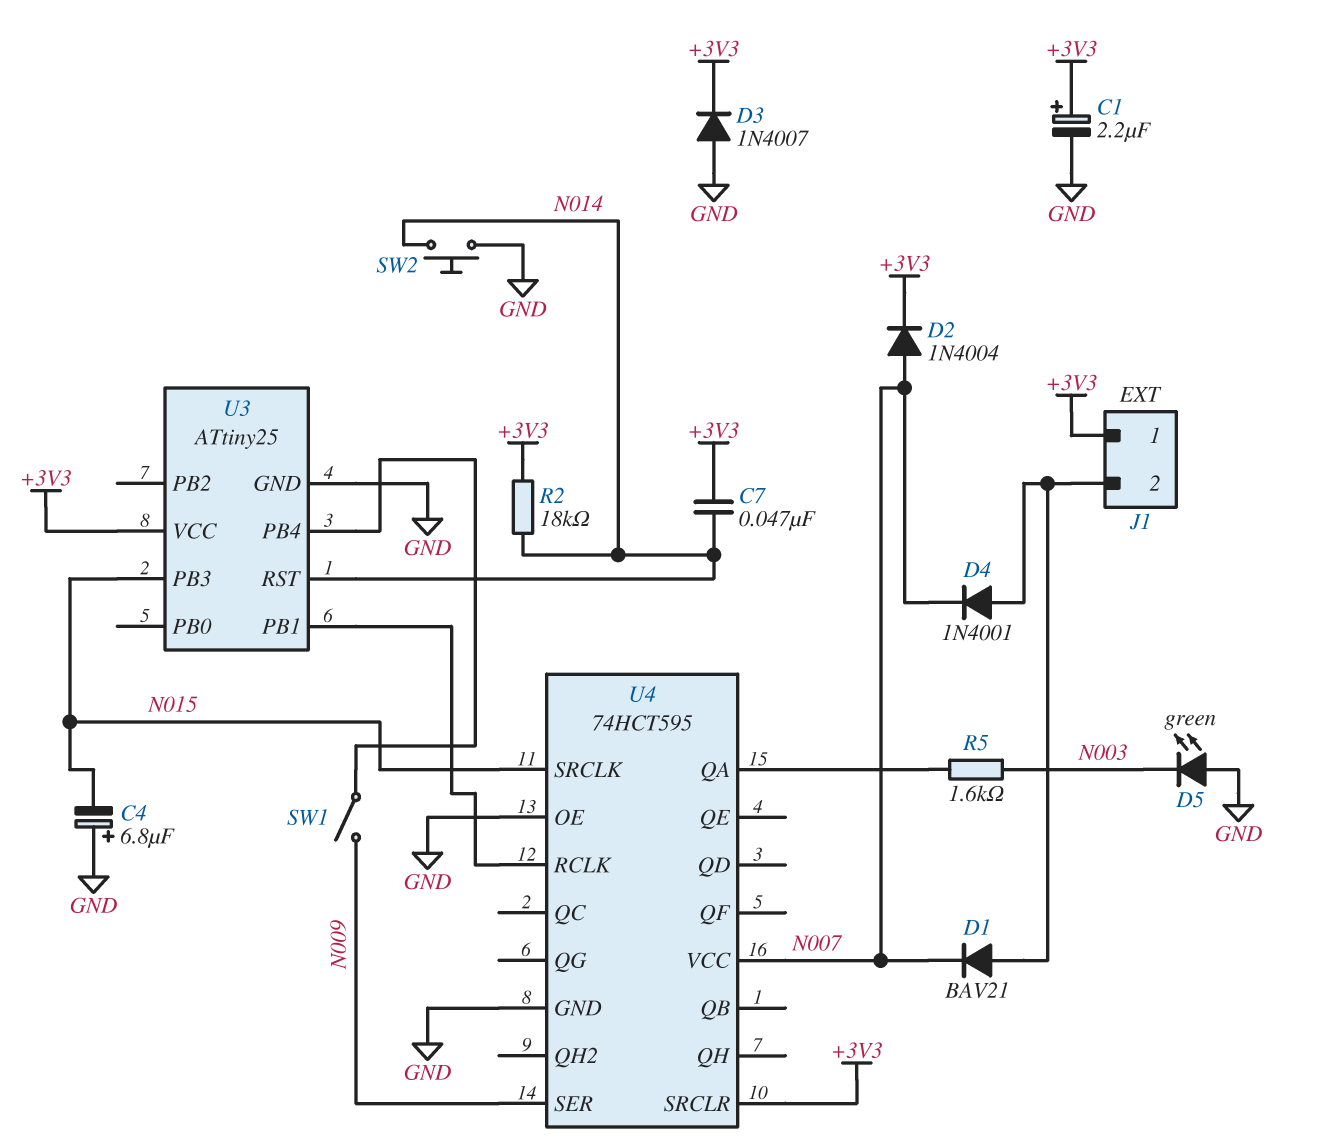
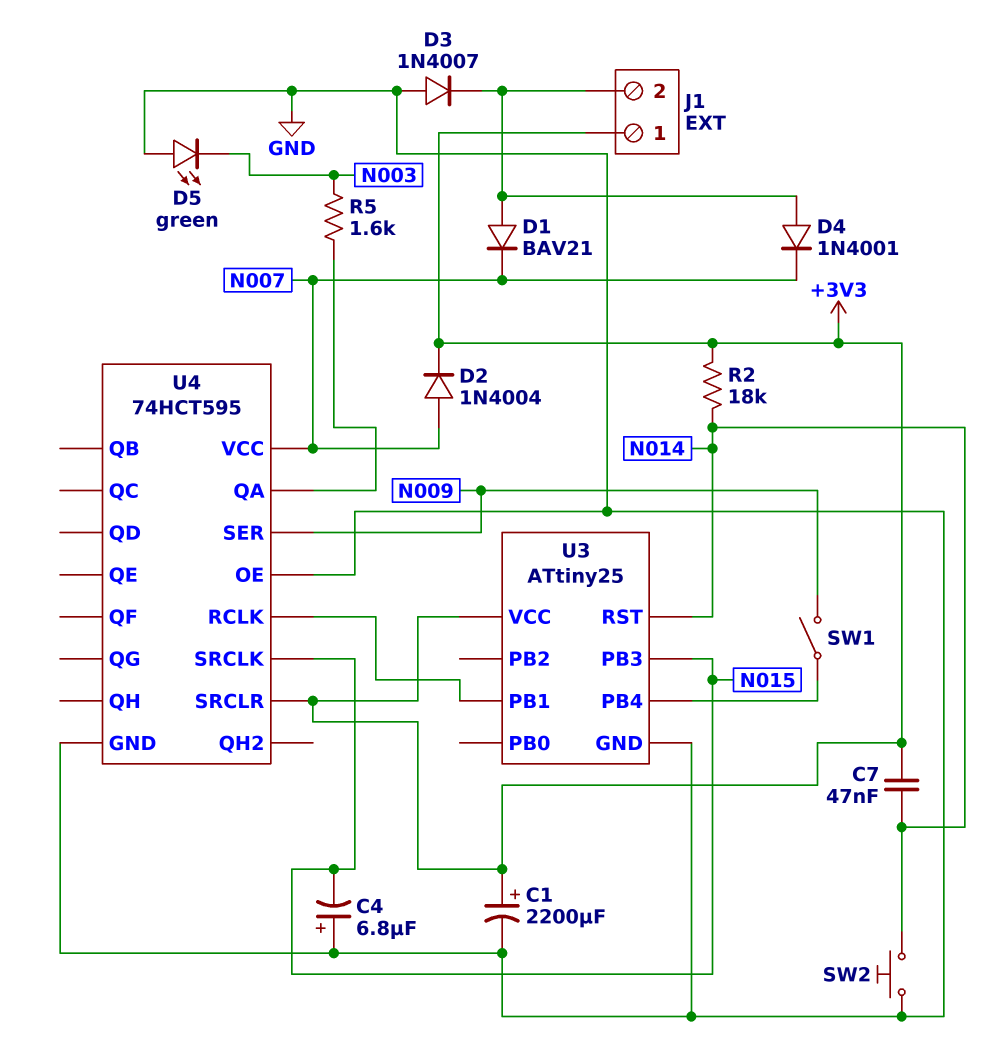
C1: 2.2uF (plus +3V3, minus GND) -> 2200uF (plus +3V3, minus GND)
D3: diode 1N4007 (A GND, K +3V3) -> diode 1N4007 (A GND, K J1/2)

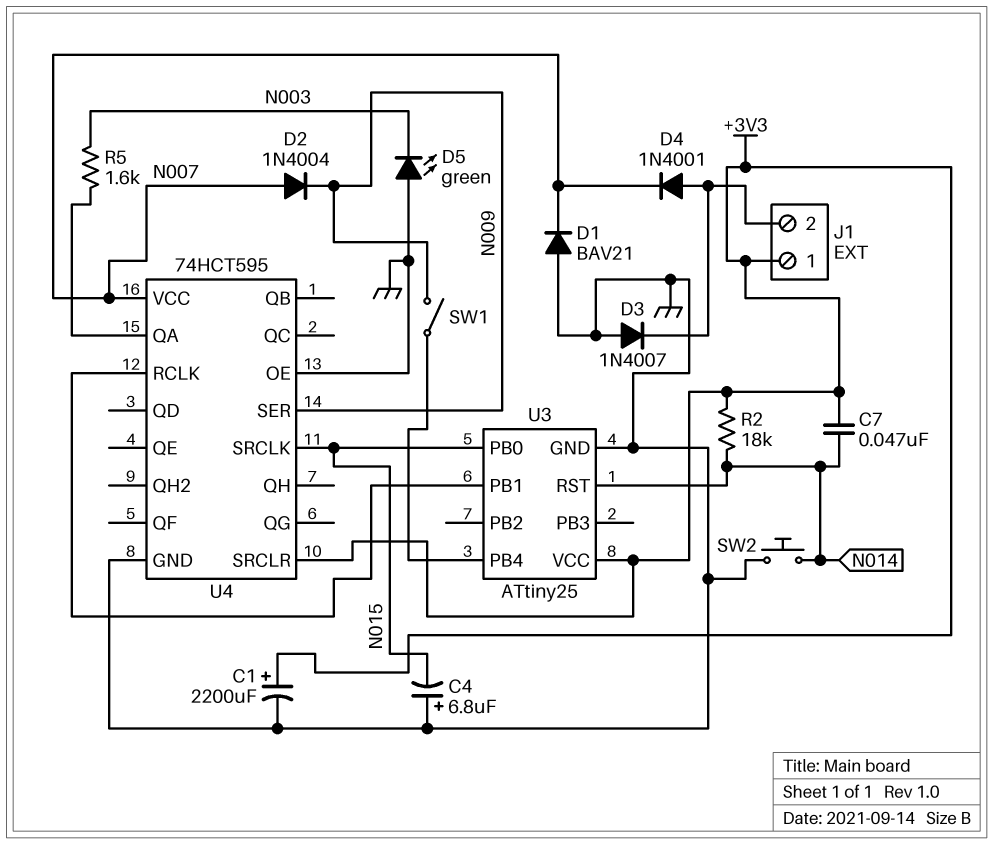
D1: diode BAV21 (A J1/2, K N007) -> diode BAV21 (A GND, K N007)
D2: diode 1N4004 (A N007, K +3V3) -> diode 1N4004 (A N007, K N009)
U3 pin PB0: none -> N015
U3 pin PB3: N015 -> none

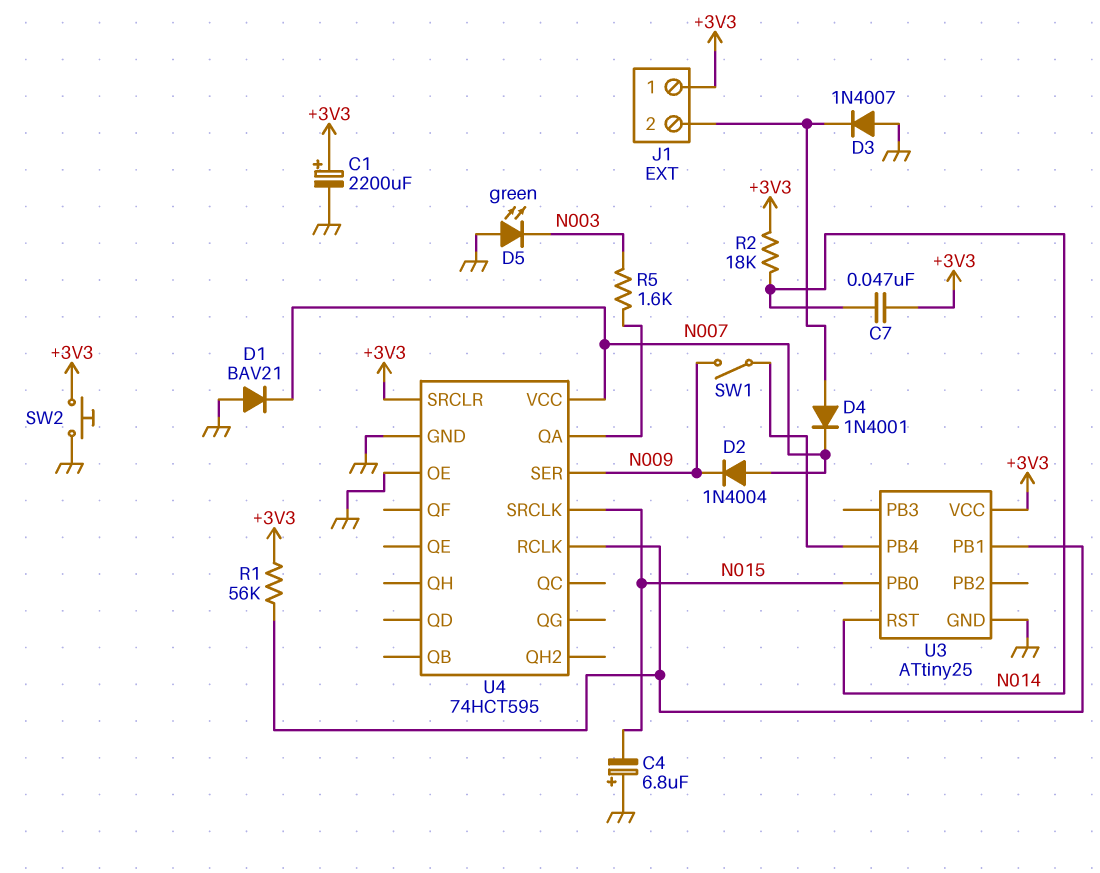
R1: none -> 56k (+3V3, U3/PB1)
SW2: button (GND, N014) -> button (+3V3, GND)

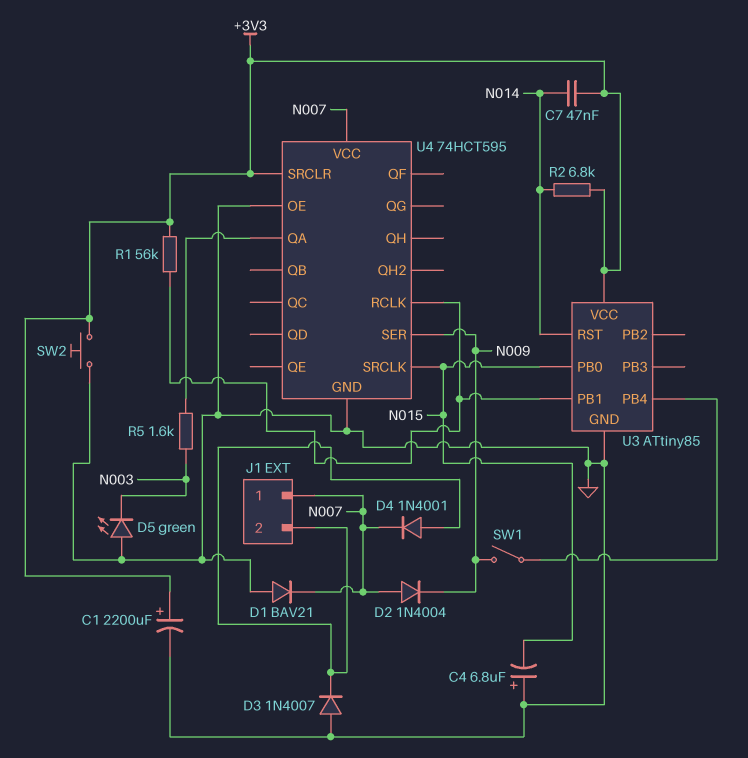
J1 pin 1: +3V3 -> N007
R2: 18k (+3V3, N014) -> 6.8k (+3V3, N014)
U3: ATtiny25 -> ATtiny85

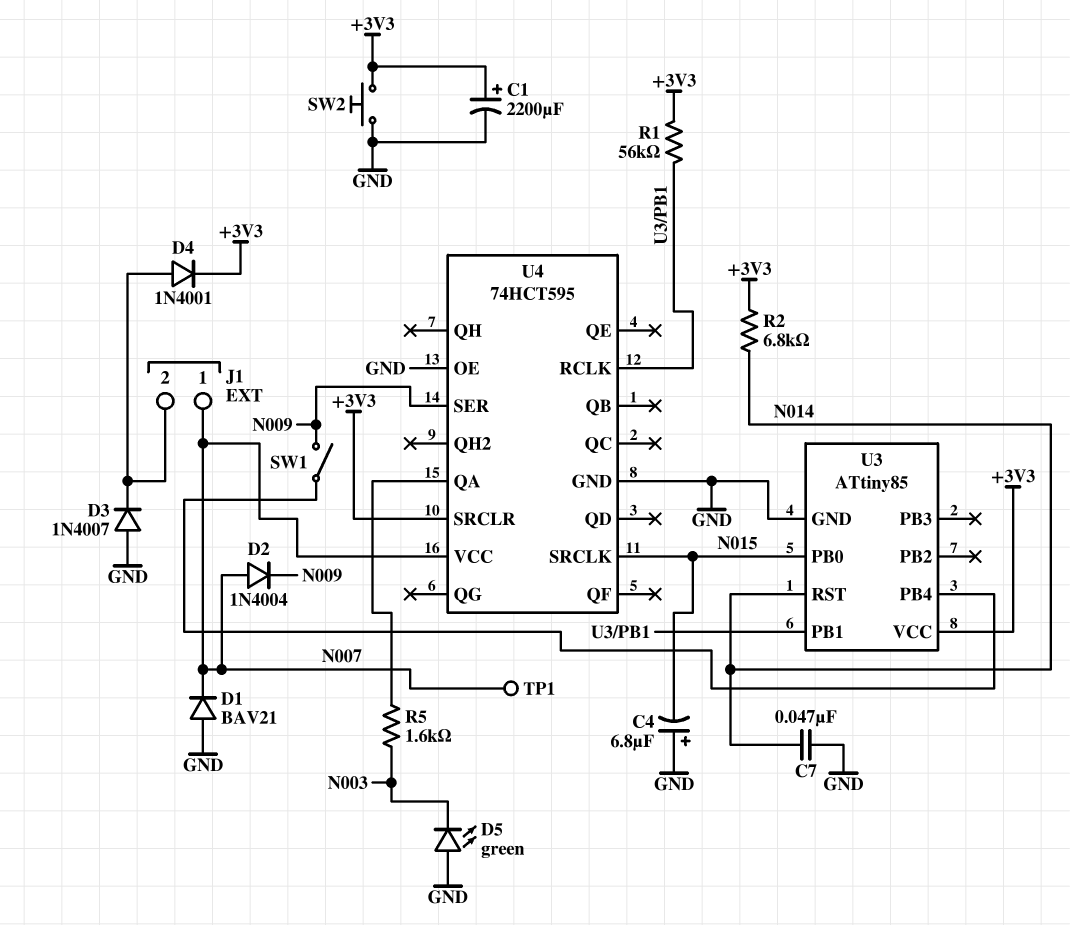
C7: 47nF (+3V3, N014) -> 47nF (GND, N014)
D4: diode 1N4001 (A J1/2, K N007) -> diode 1N4001 (A J1/2, K +3V3)
TP1: none -> test point (N007)

